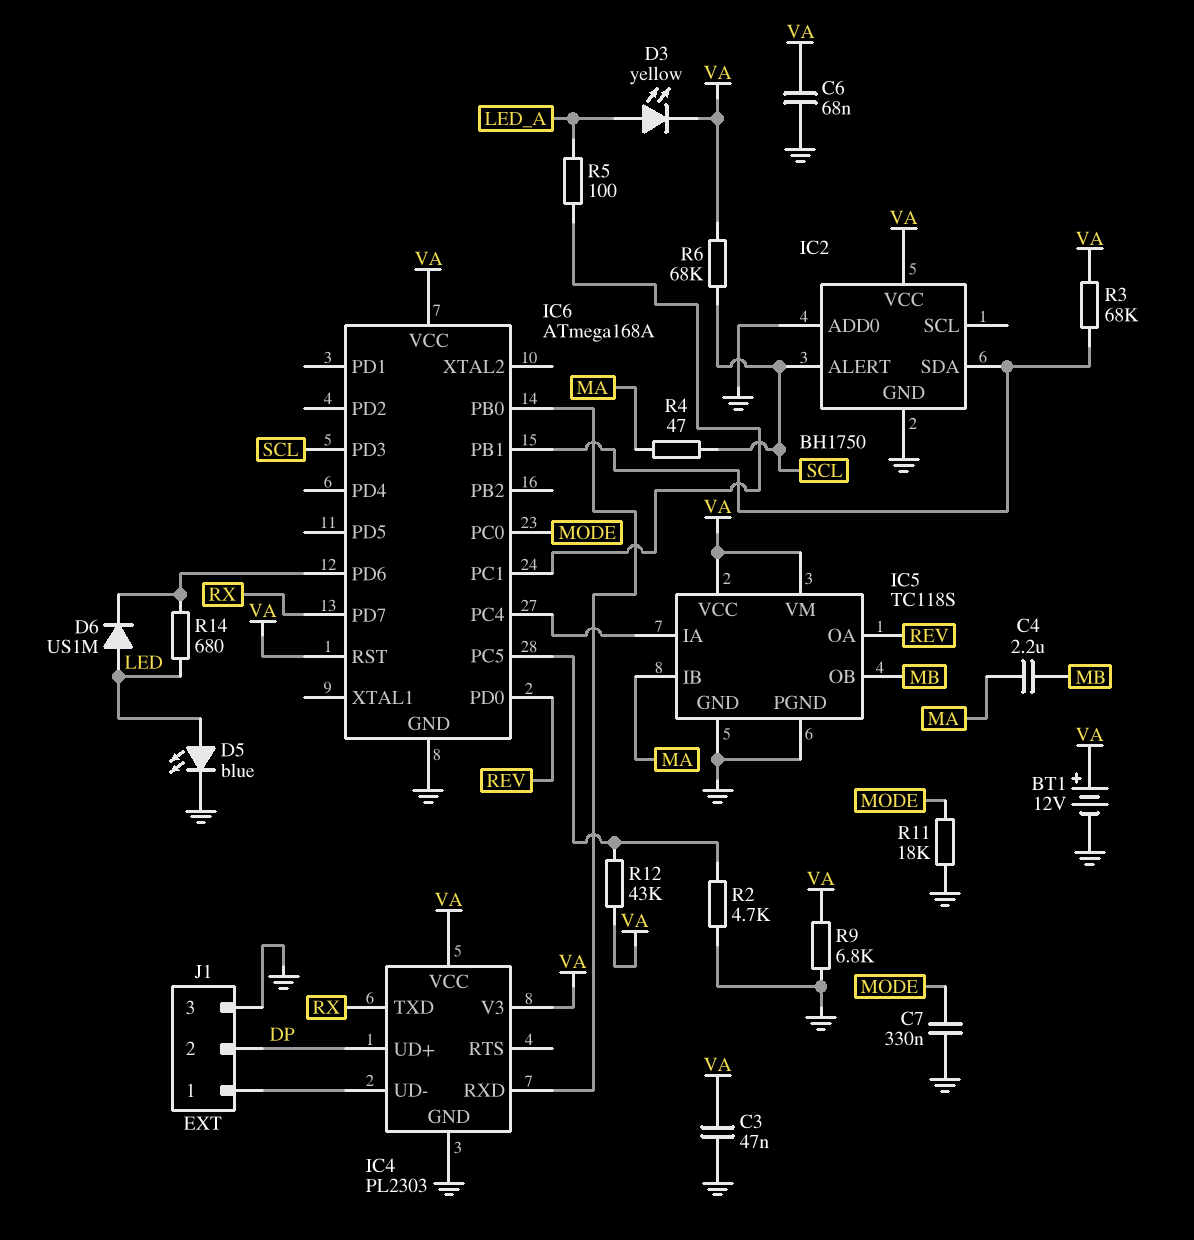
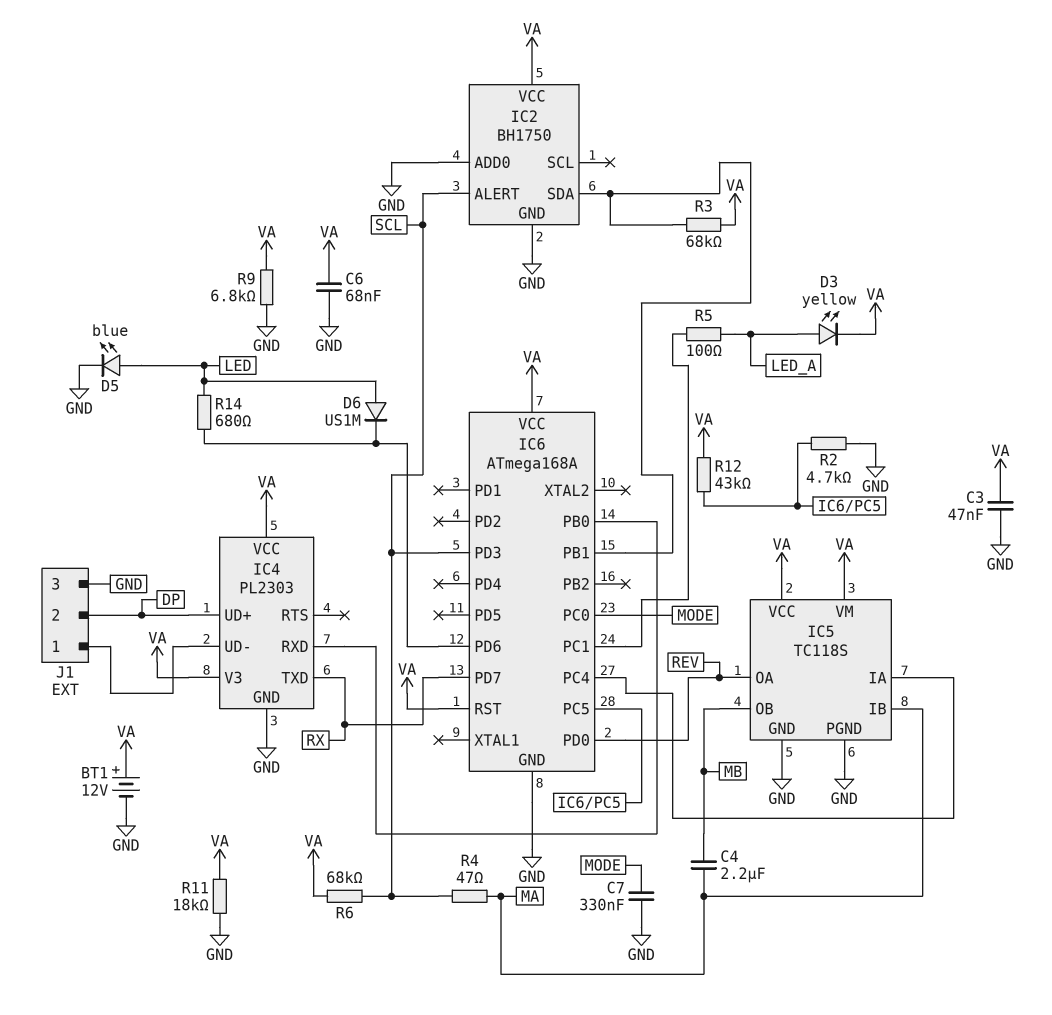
R11: 18k (GND, MODE) -> 18k (GND, VA)

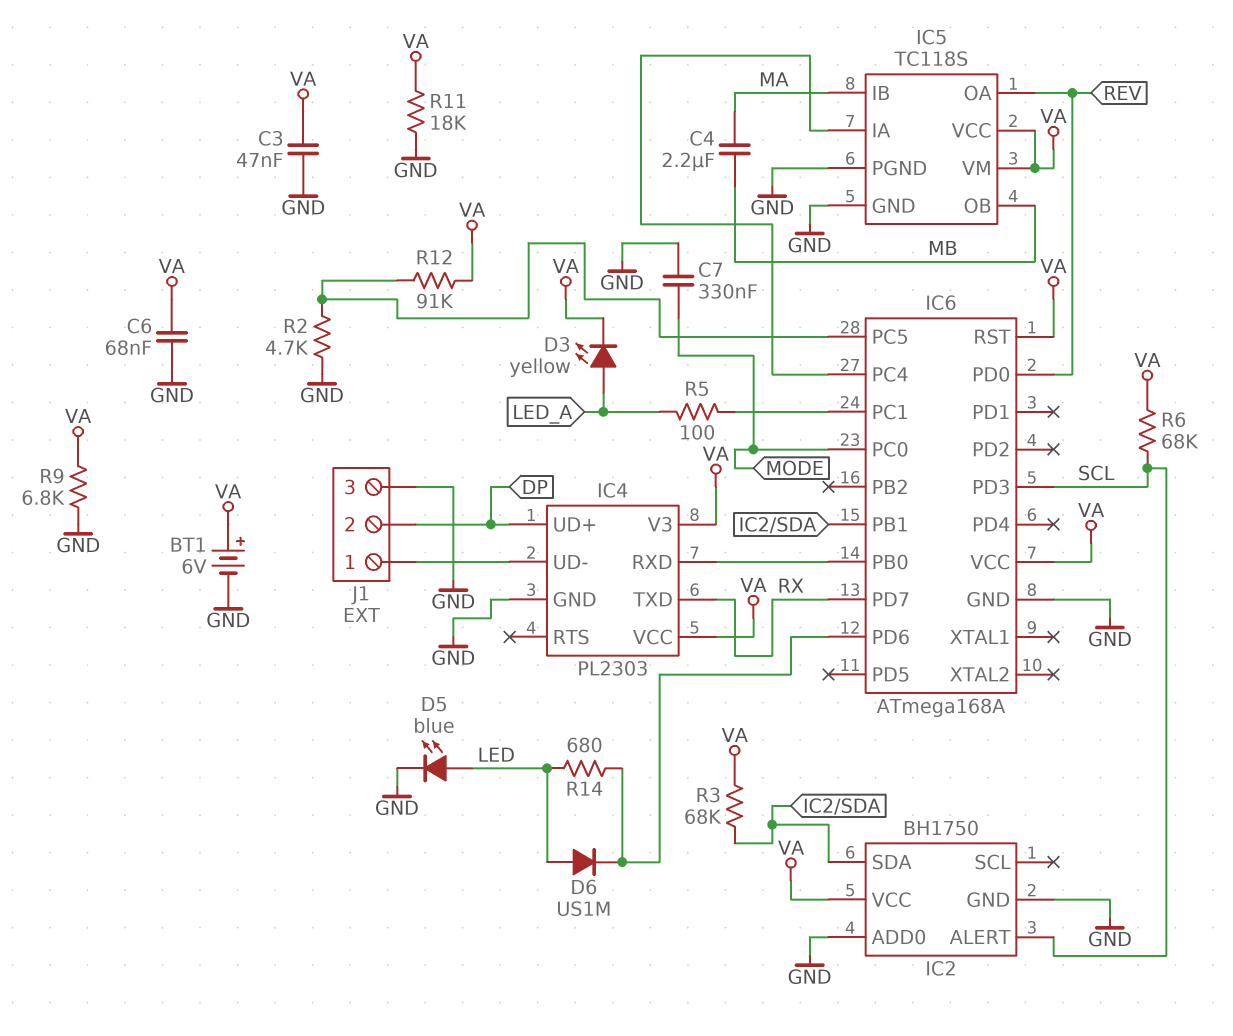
BT1: 12V (plus VA, minus GND) -> 6V (plus VA, minus GND)
R4: 47 (MA, SCL) -> none
R12: 43k (IC6/PC5, VA) -> 91k (IC6/PC5, VA)

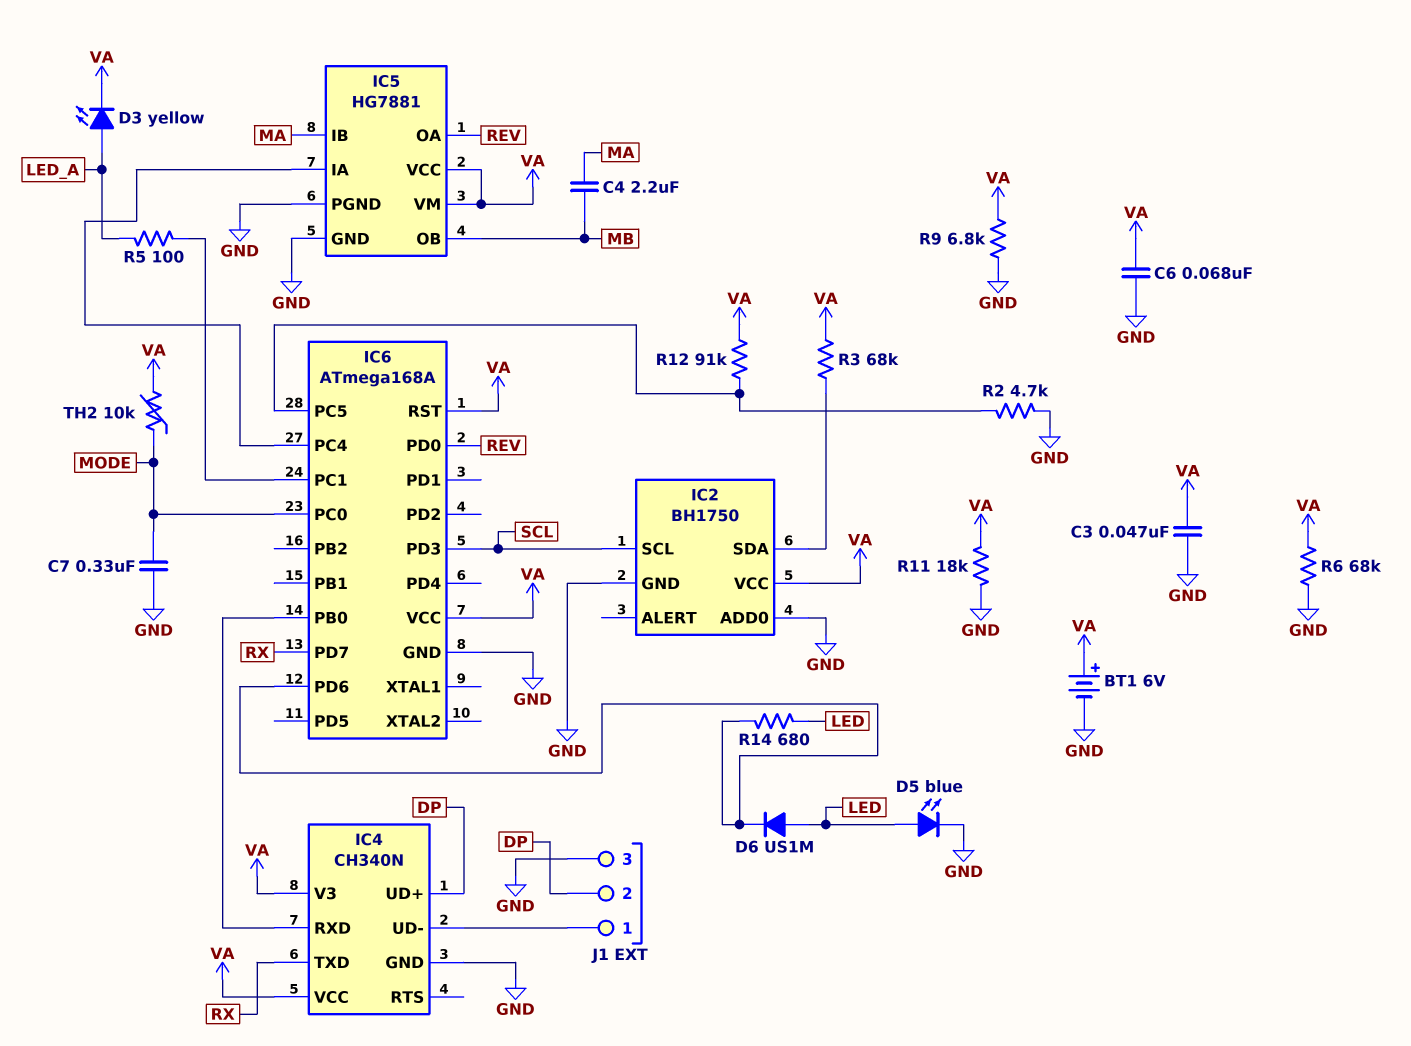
IC2 pin ALERT: SCL -> none
IC2 pin SCL: none -> SCL
IC4: PL2303 -> CH340N
IC5: TC118S -> HG7881
IC6 pin PB1: IC2/SDA -> none
R6: 68k (SCL, VA) -> 68k (GND, VA)
TH2: none -> 10k (MODE, VA)

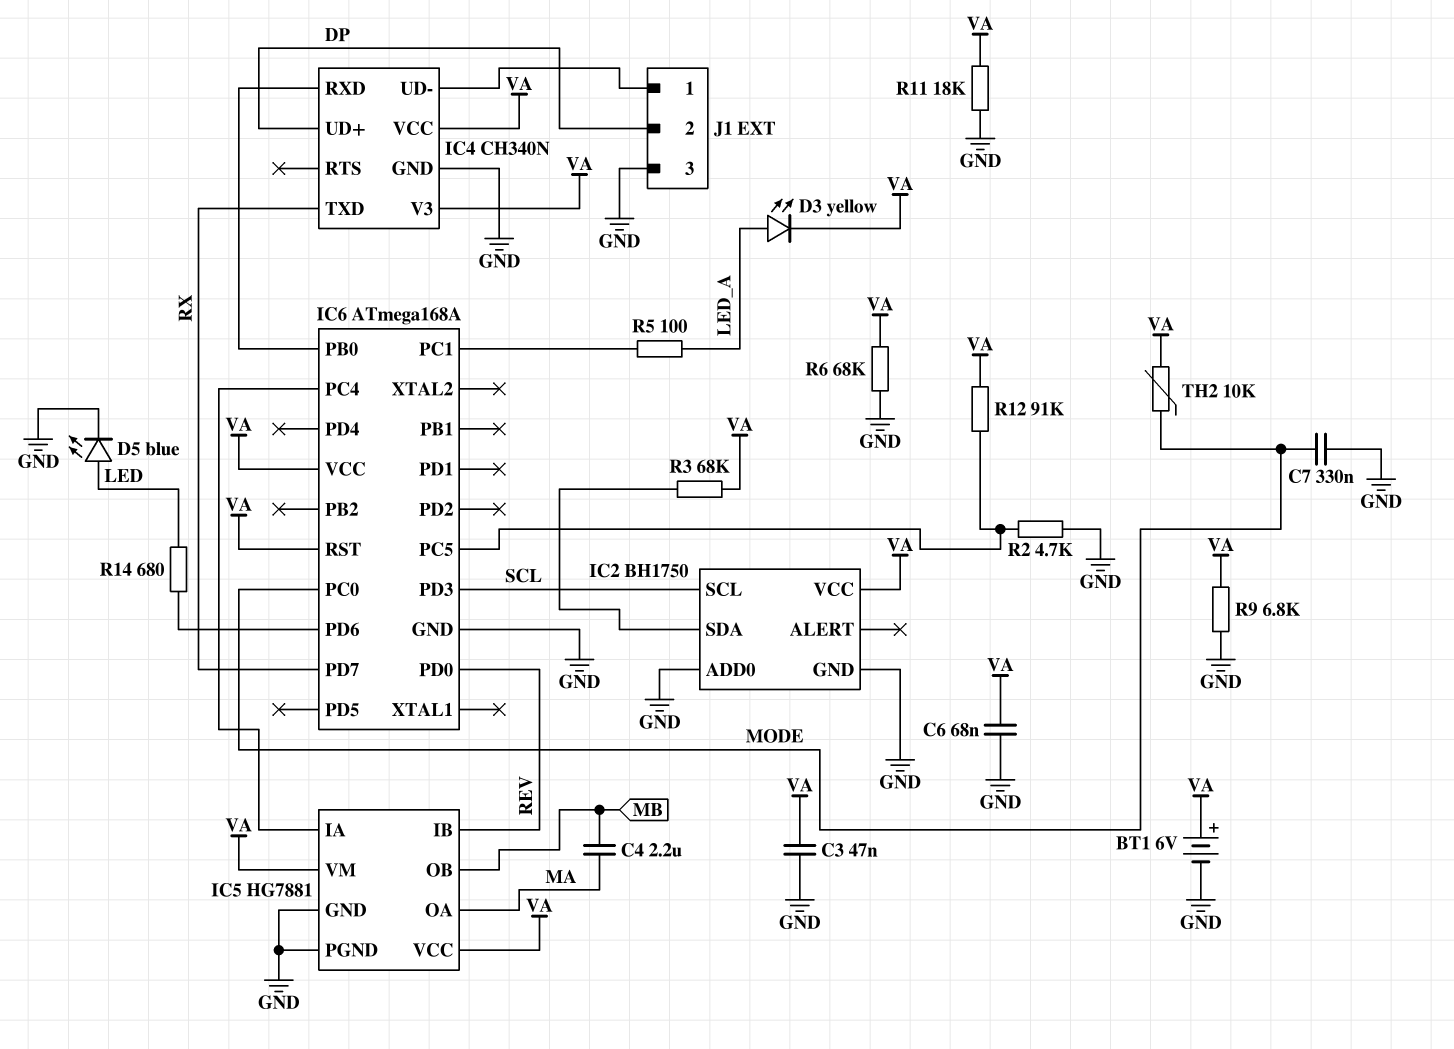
D6: diode US1M (A LED, K IC6/PD6) -> none
IC5 pin IB: MA -> REV
IC5 pin OA: REV -> MA

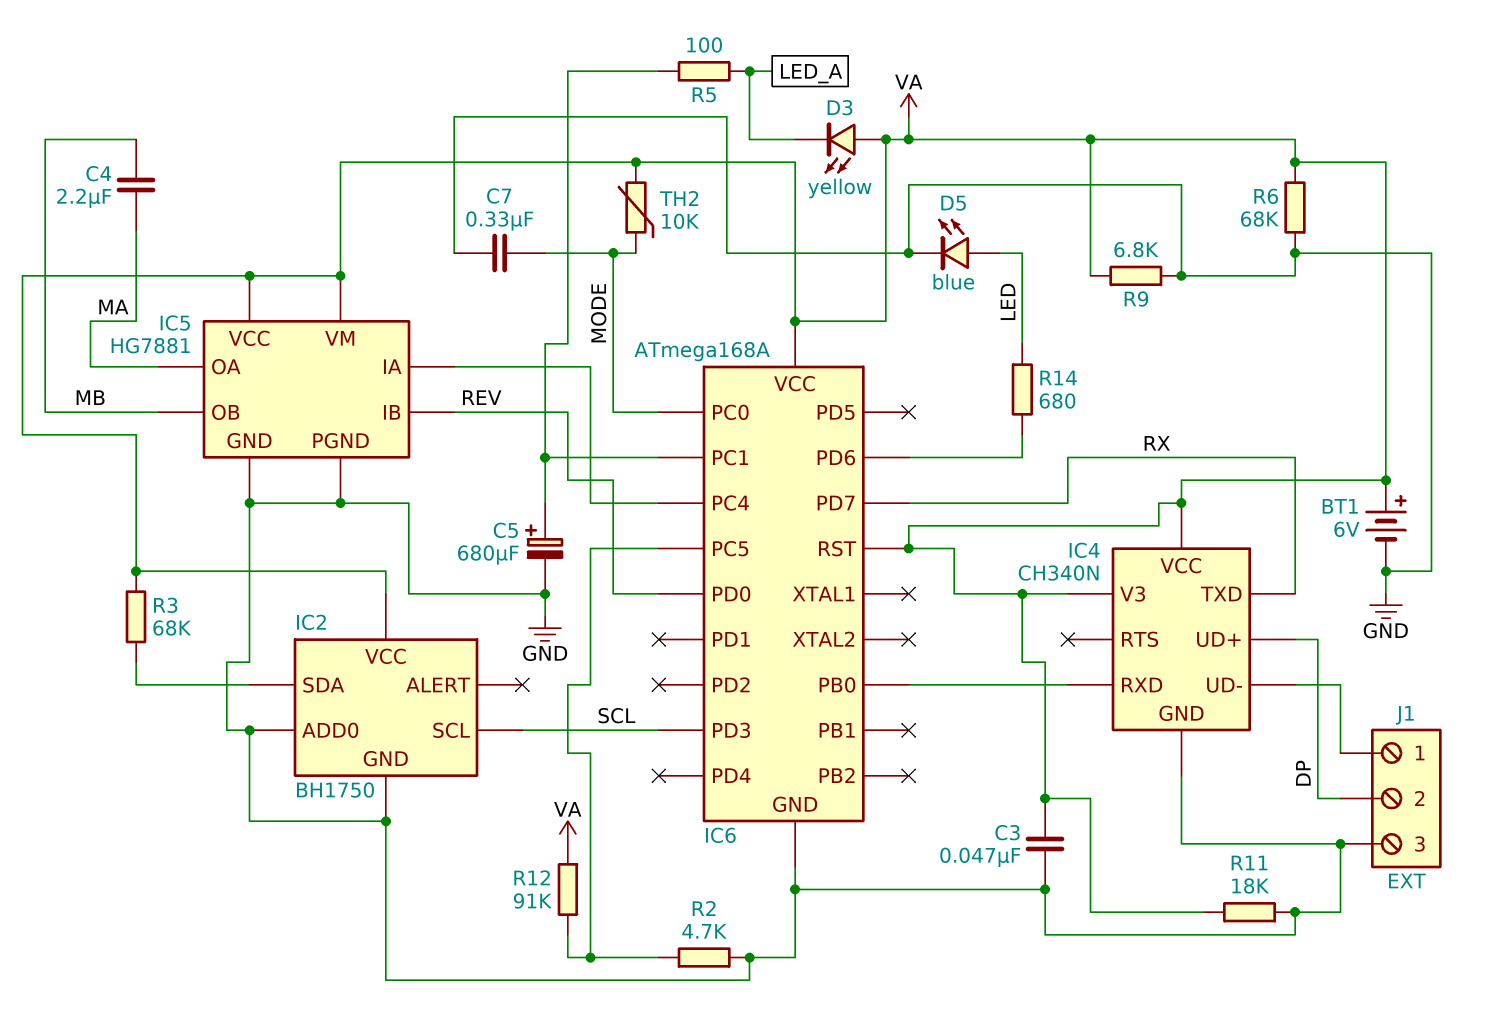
C5: none -> 680uF (plus IC6/PC1, minus GND)
C6: 68nF (GND, VA) -> none
D3: LED yellow (A LED_A, K VA) -> LED yellow (A VA, K LED_A)

